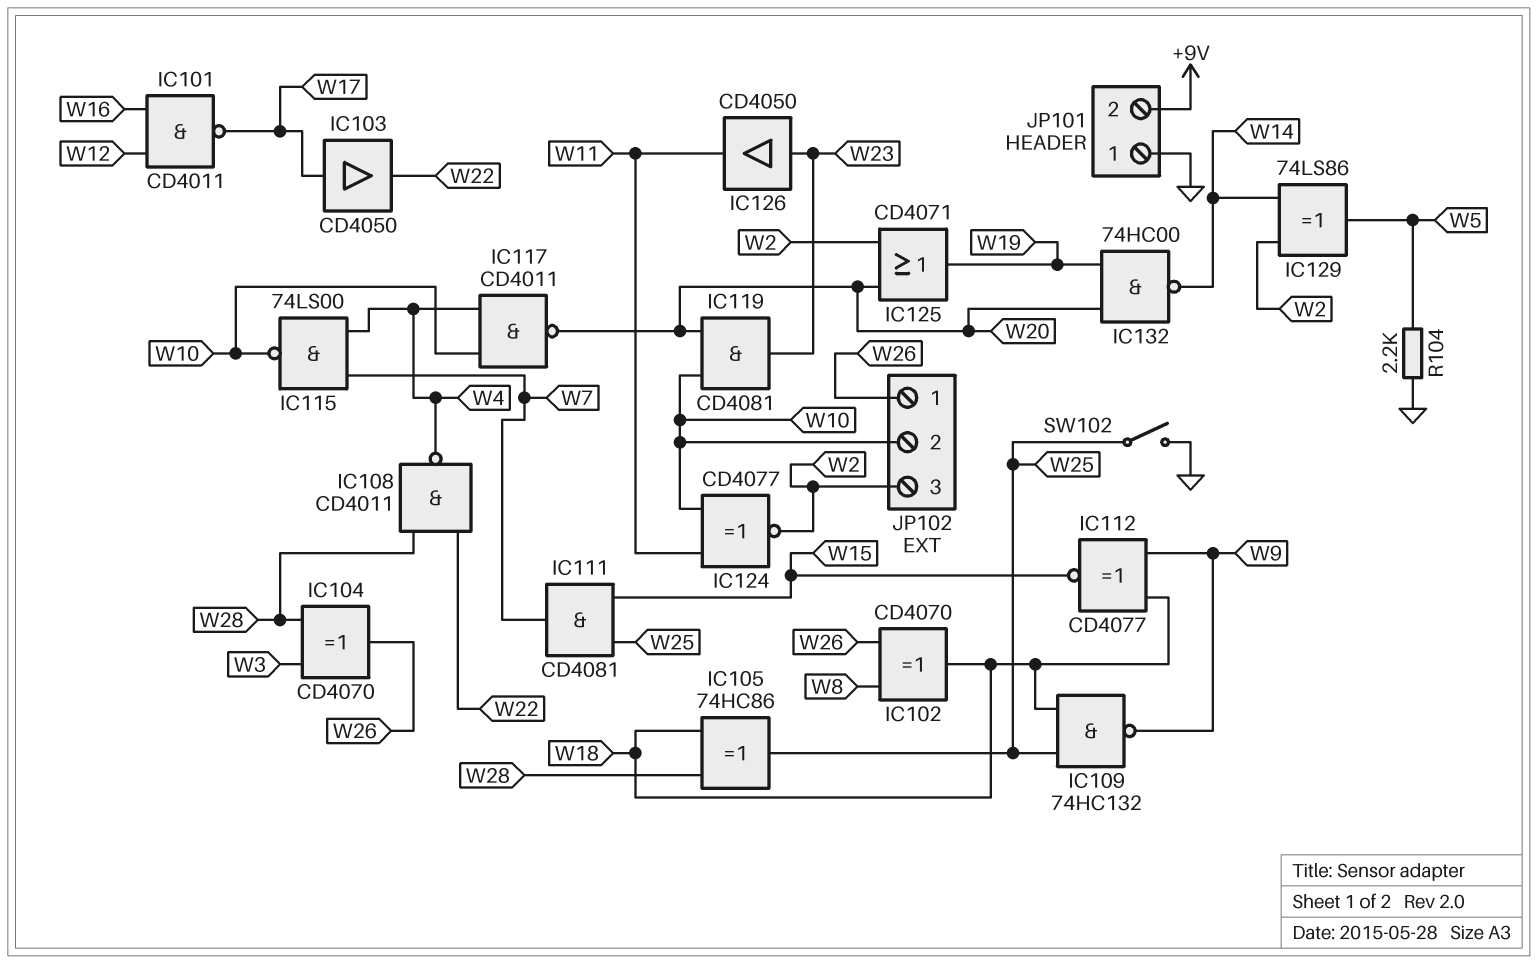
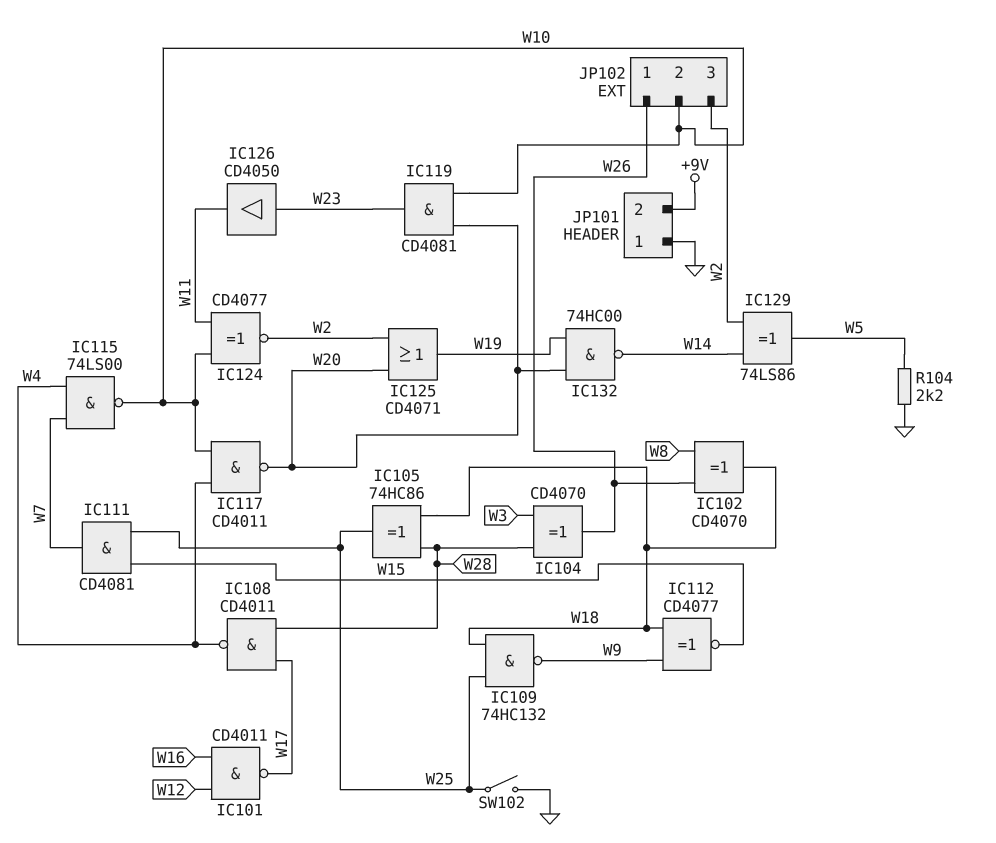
IC103: buffer CD4050 (in W17, out W22) -> none
IC108: NAND CD4011 (in W22, in W28, out W4) -> NAND CD4011 (in W17, in W28, out W4)

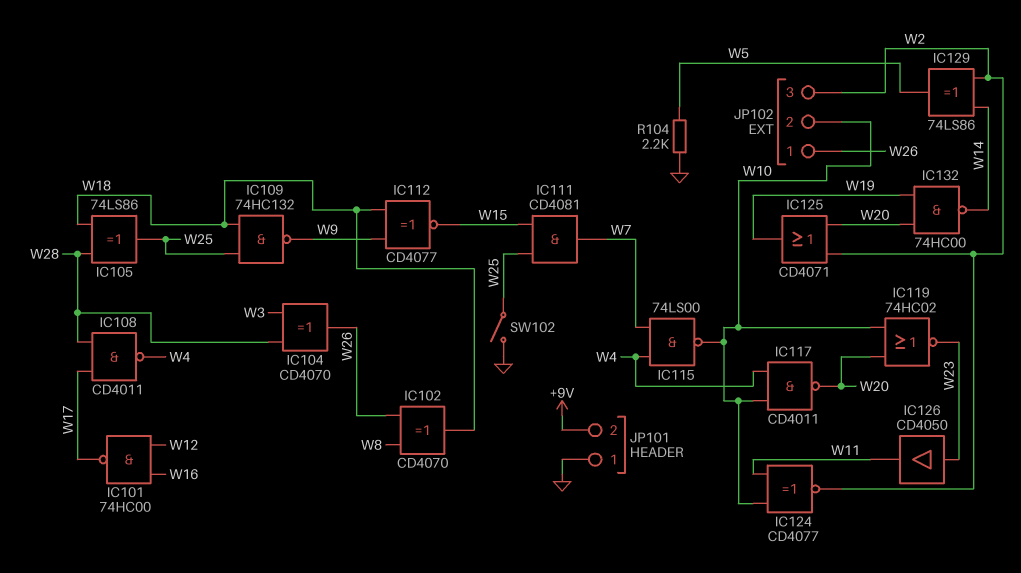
IC101: NAND CD4011 (in W12, in W16, out W17) -> NAND 74HC00 (in W12, in W16, out W17)
IC105: XOR 74HC86 (in W18, in W28, out W25) -> XOR 74LS86 (in W18, in W28, out W25)
IC119: AND CD4081 (in W10, in W20, out W23) -> NOR 74HC02 (in W10, in W20, out W23)

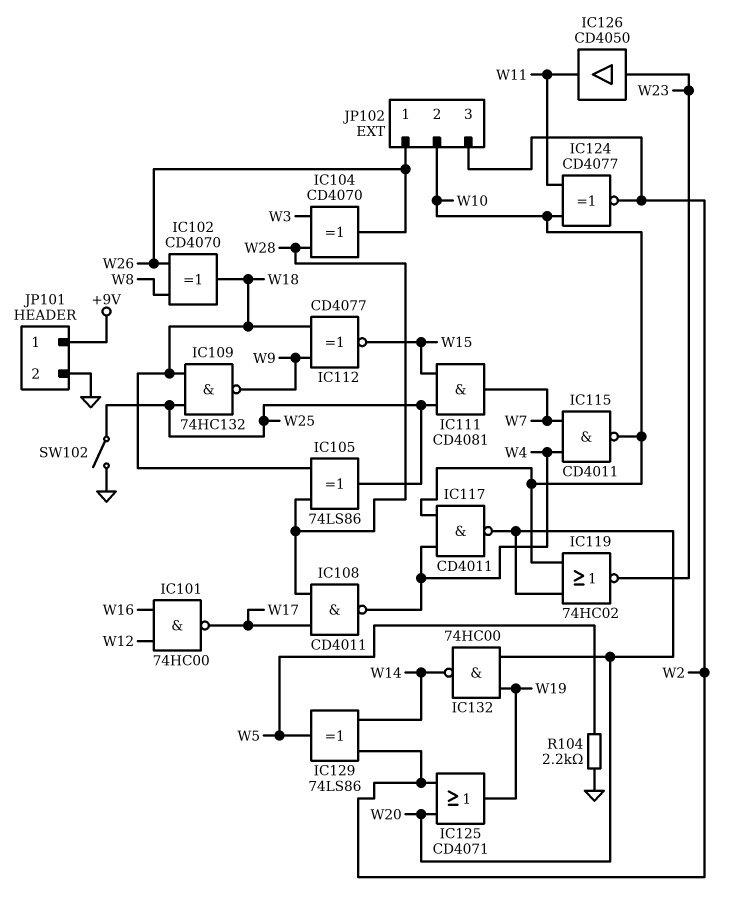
IC115: NAND 74LS00 (in W4, in W7, out W10) -> NAND CD4011 (in W4, in W7, out W10)
JP101 pin 1: GND -> +9V
JP101 pin 2: +9V -> GND

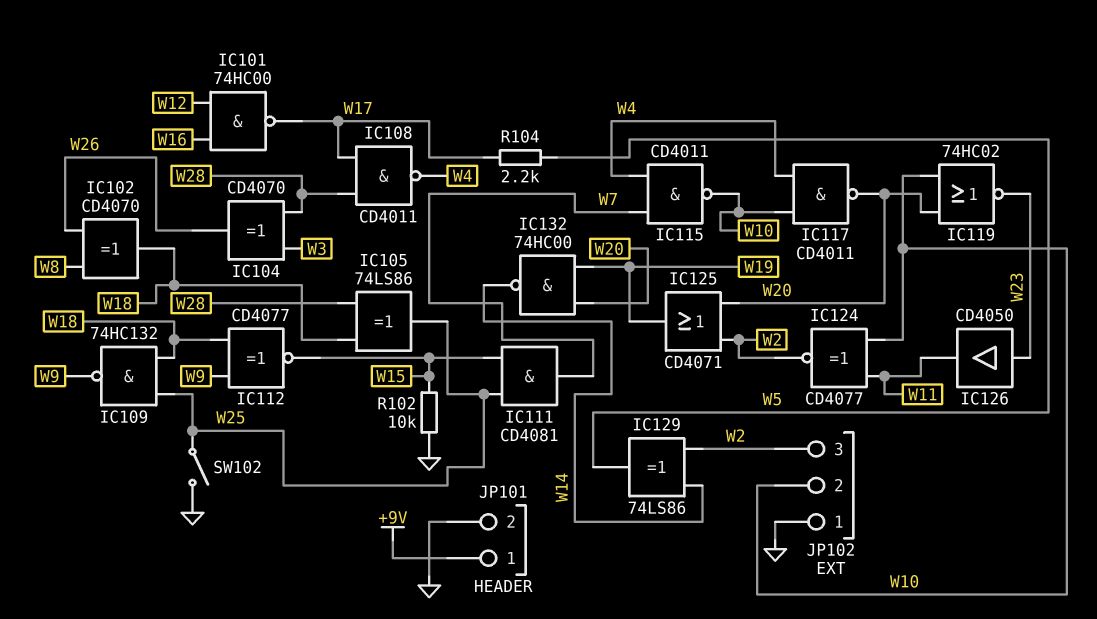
JP102 pin 1: W26 -> GND
R102: none -> 10k (GND, W15)
R104: 2.2k (GND, W5) -> 2.2k (W5, W17)

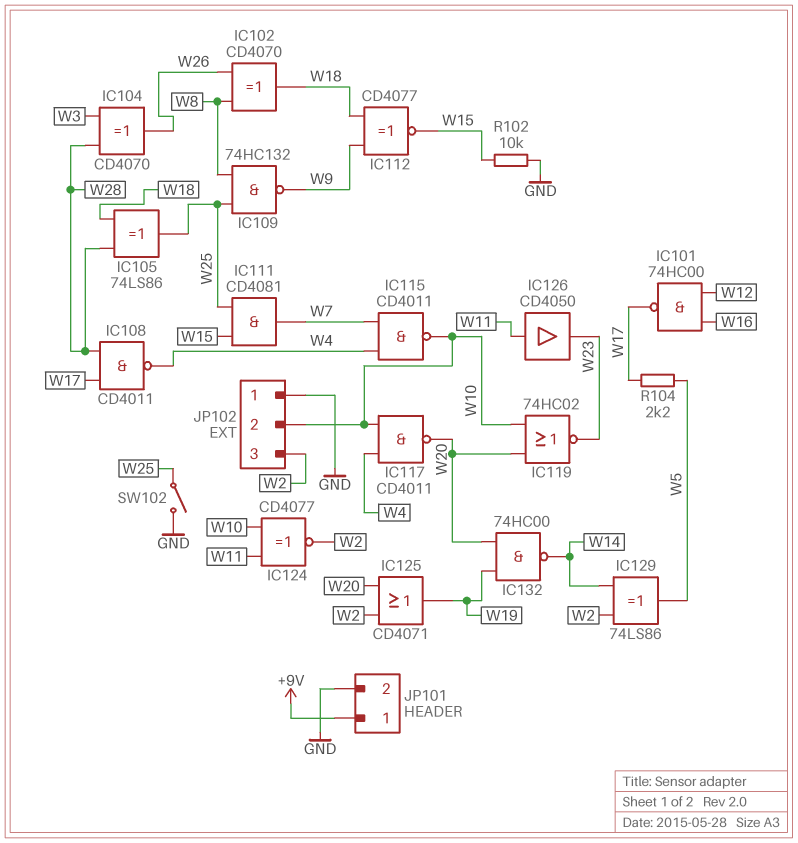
IC109: NAND 74HC132 (in W18, in W25, out W9) -> NAND 74HC132 (in W8, in W25, out W9)
IC126: buffer CD4050 (in W23, out W11) -> buffer CD4050 (in W11, out W23)

